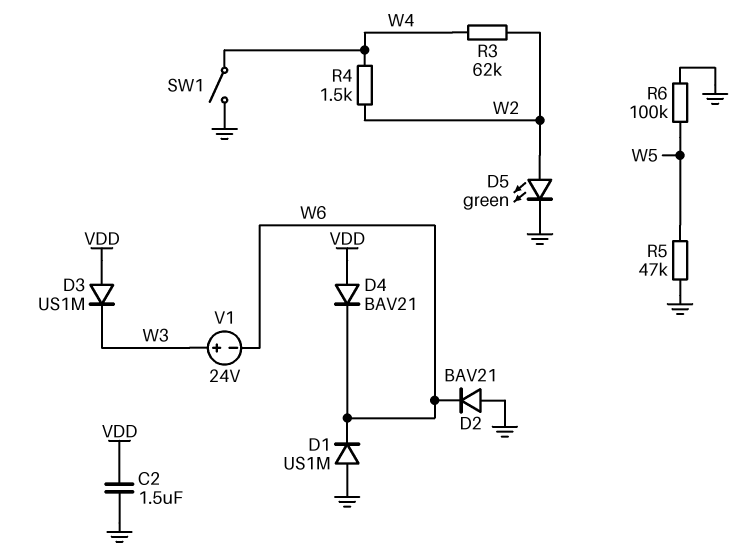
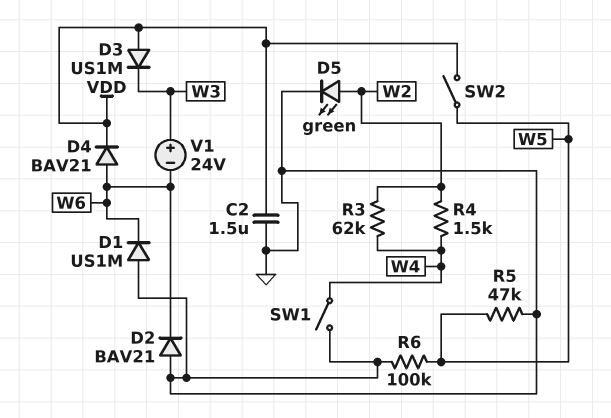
D4: diode BAV21 (A VDD, K W6) -> diode BAV21 (A W6, K VDD)
SW2: none -> switch (VDD, W5)

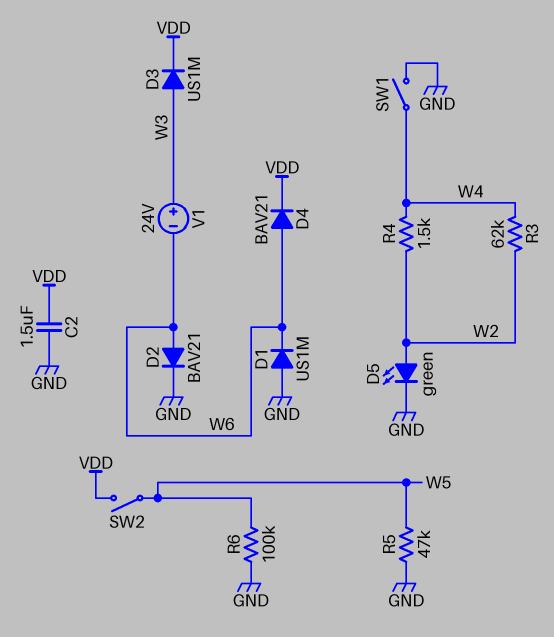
D2: diode BAV21 (A GND, K W6) -> diode BAV21 (A W6, K GND)
D3: diode US1M (A VDD, K W3) -> diode US1M (A W3, K VDD)

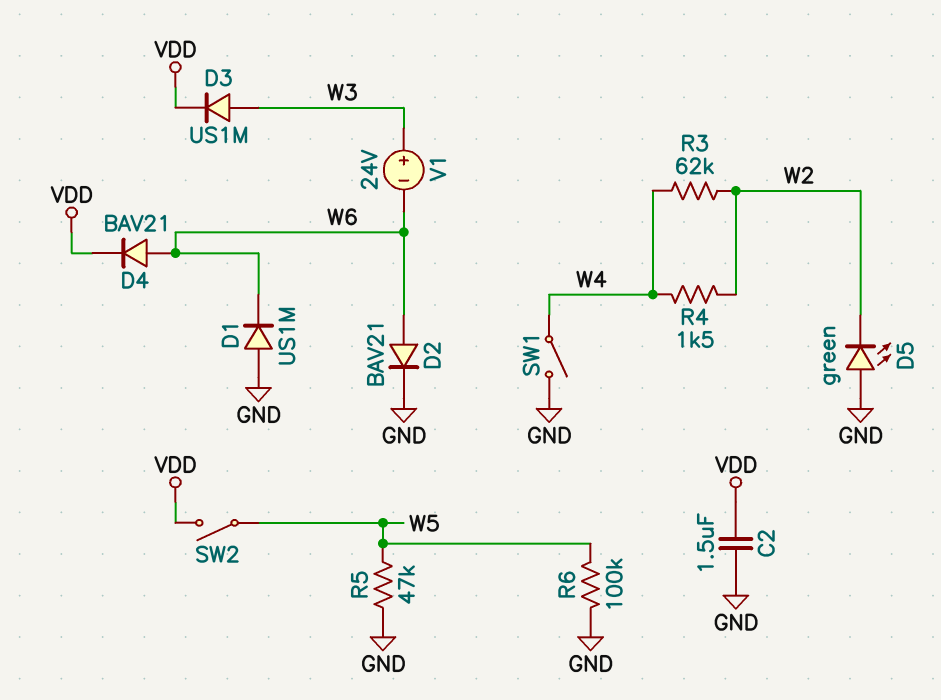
D5: LED green (A W2, K GND) -> LED green (A GND, K W2)

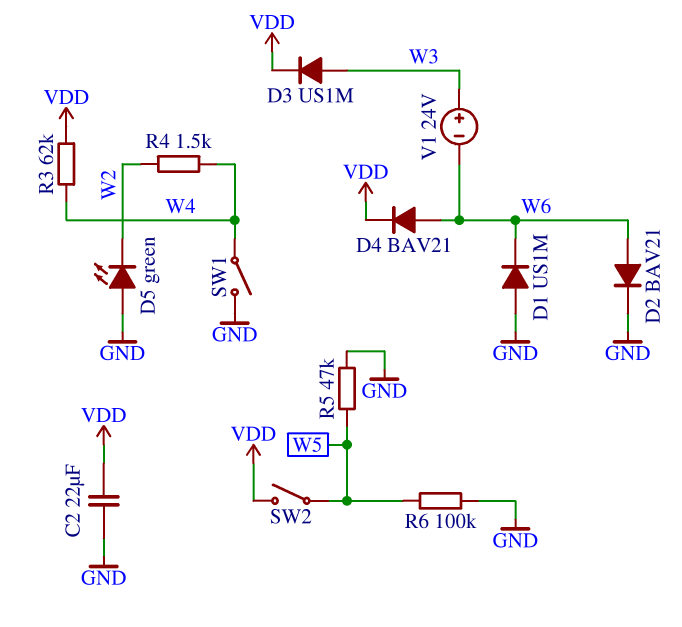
C2: 1.5uF (GND, VDD) -> 22uF (GND, VDD)
R3: 62k (W2, W4) -> 62k (VDD, W4)

